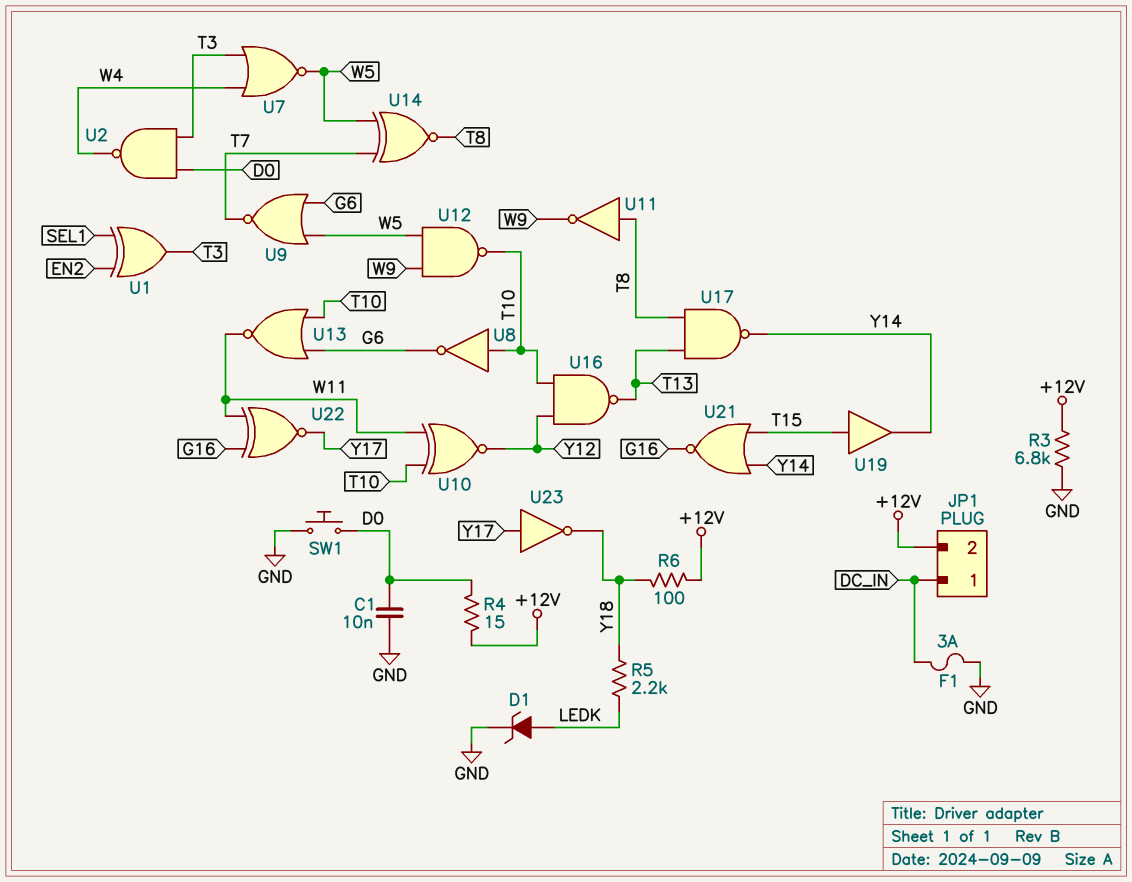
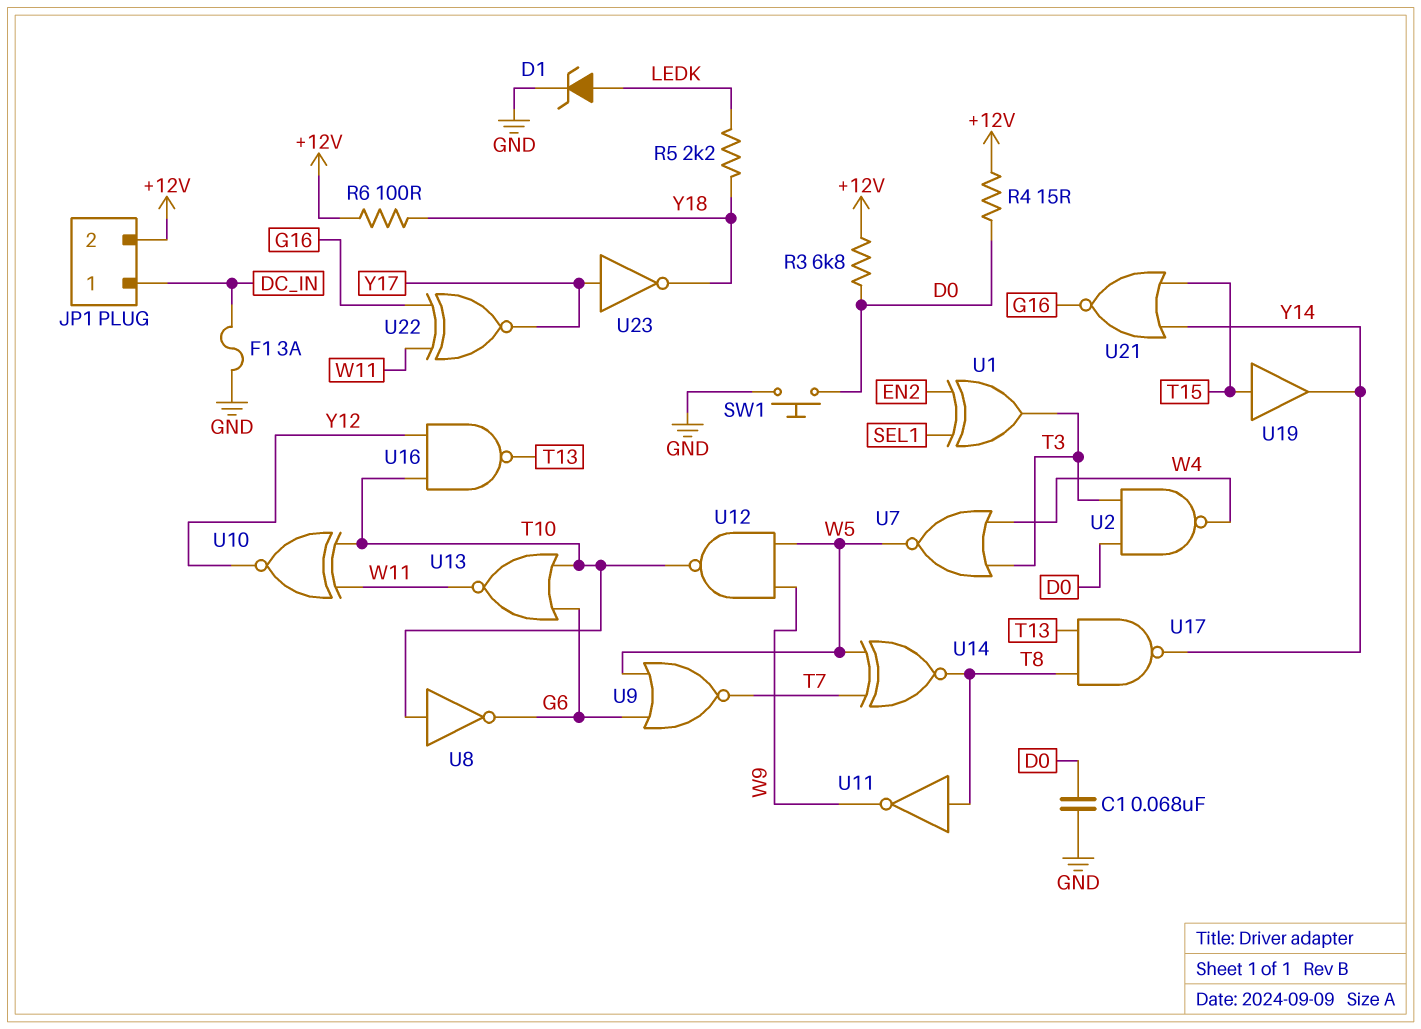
C1: 10nF (D0, GND) -> 68nF (D0, GND)
R3: 6.8k (+12V, GND) -> 6.8k (+12V, D0)

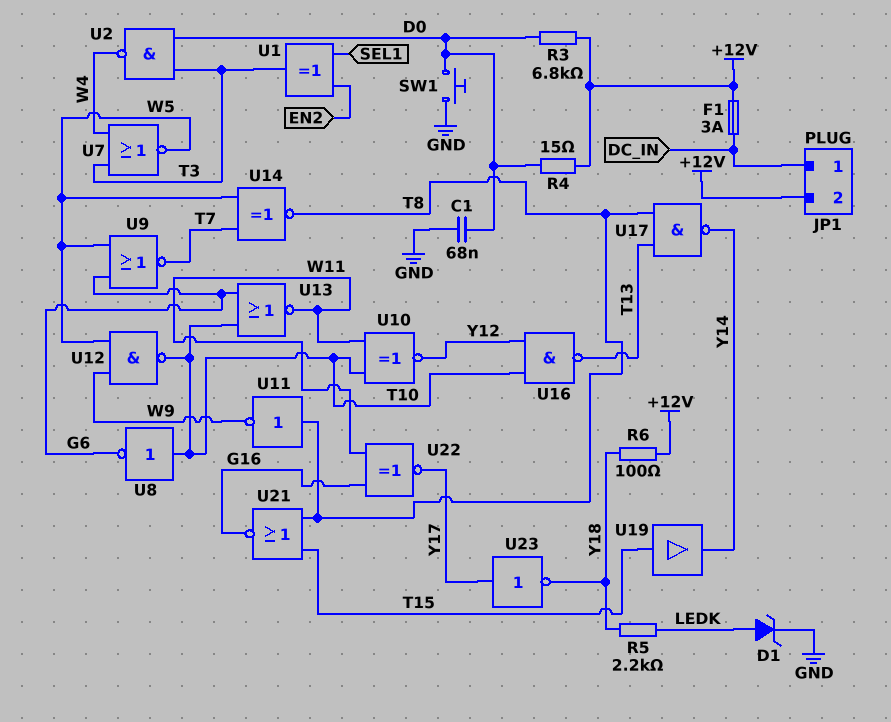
F1: 3A (DC_IN, GND) -> 3A (+12V, DC_IN)
U21: NOR (in T15, in Y14, out G16) -> NOR (in T8, in T15, out G16)

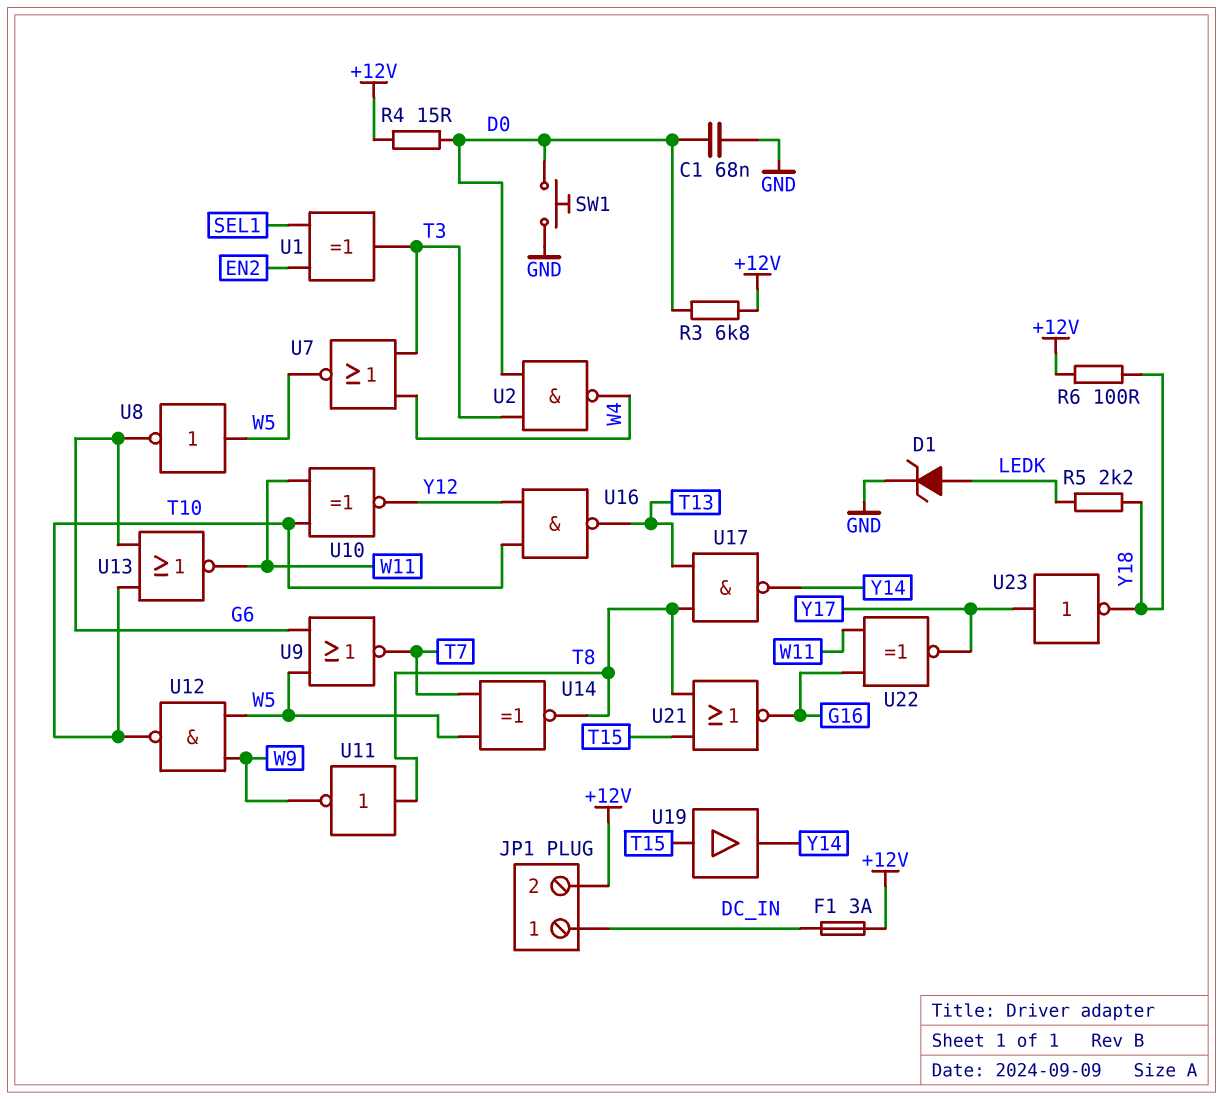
U8: NOT (in T10, out G6) -> NOT (in W5, out G6)

